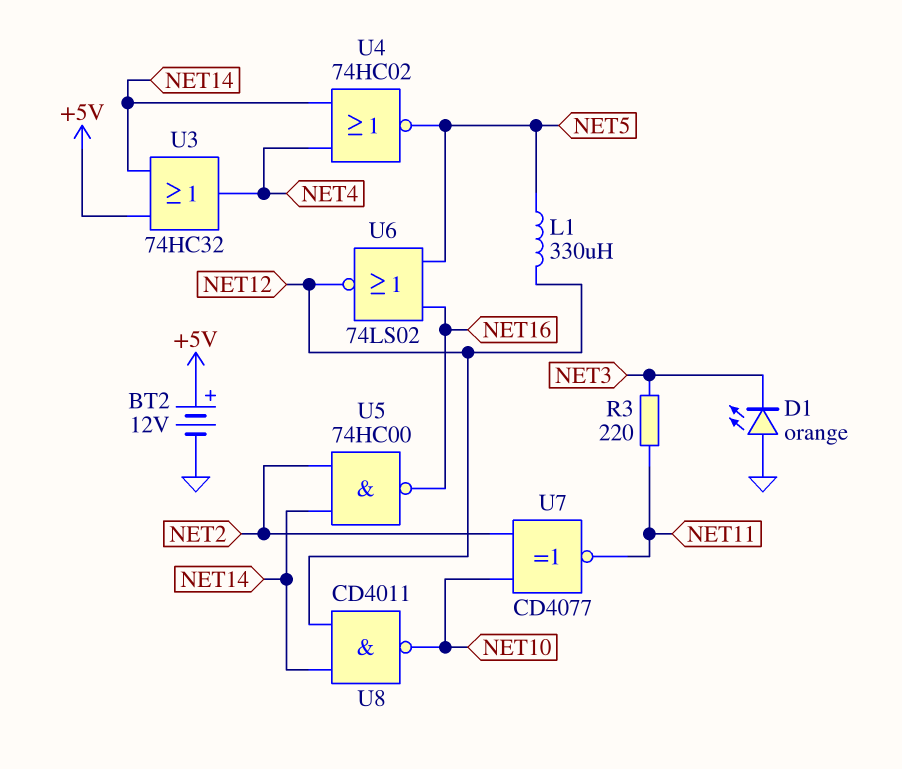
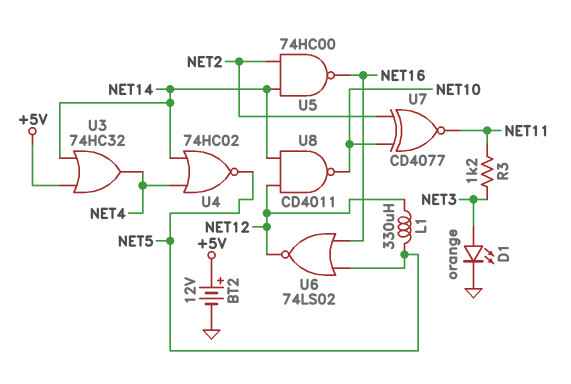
D1: LED orange (A GND, K NET3) -> LED orange (A NET3, K GND)
R3: 220 (NET3, NET11) -> 1.2k (NET3, NET11)

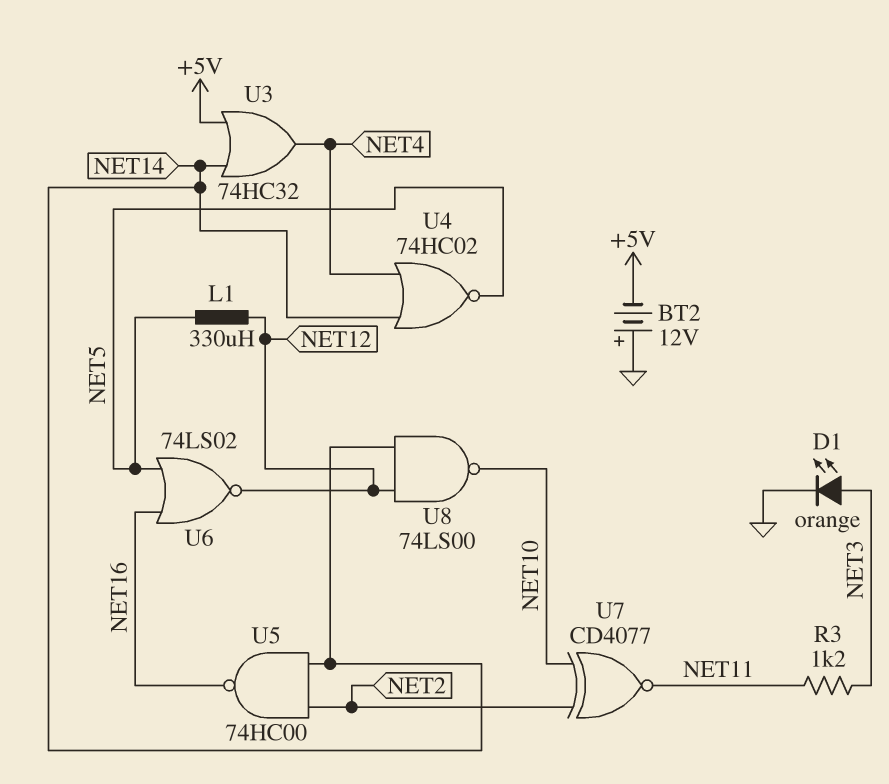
BT2: 12V (plus +5V, minus GND) -> 12V (plus GND, minus +5V)
U8: NAND CD4011 (in NET12, in NET14, out NET10) -> NAND 74LS00 (in NET12, in NET14, out NET10)

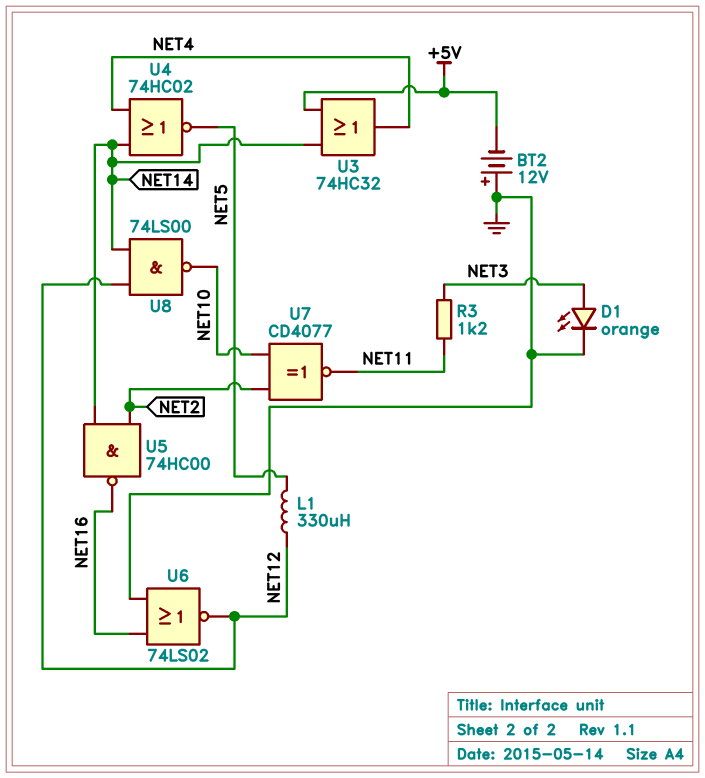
U6: NOR 74LS02 (in NET5, in NET16, out NET12) -> NOR 74LS02 (in GND, in NET16, out NET12)

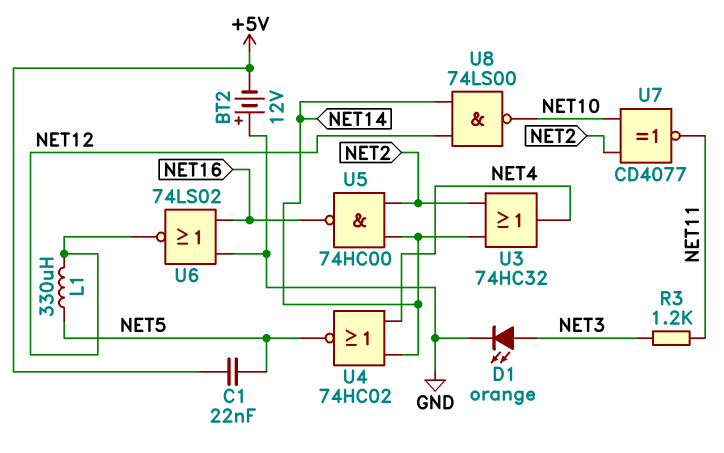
C1: none -> 22nF (+5V, NET5)
U3: OR 74HC32 (in +5V, in NET14, out NET4) -> OR 74HC32 (in NET2, in NET14, out NET4)

